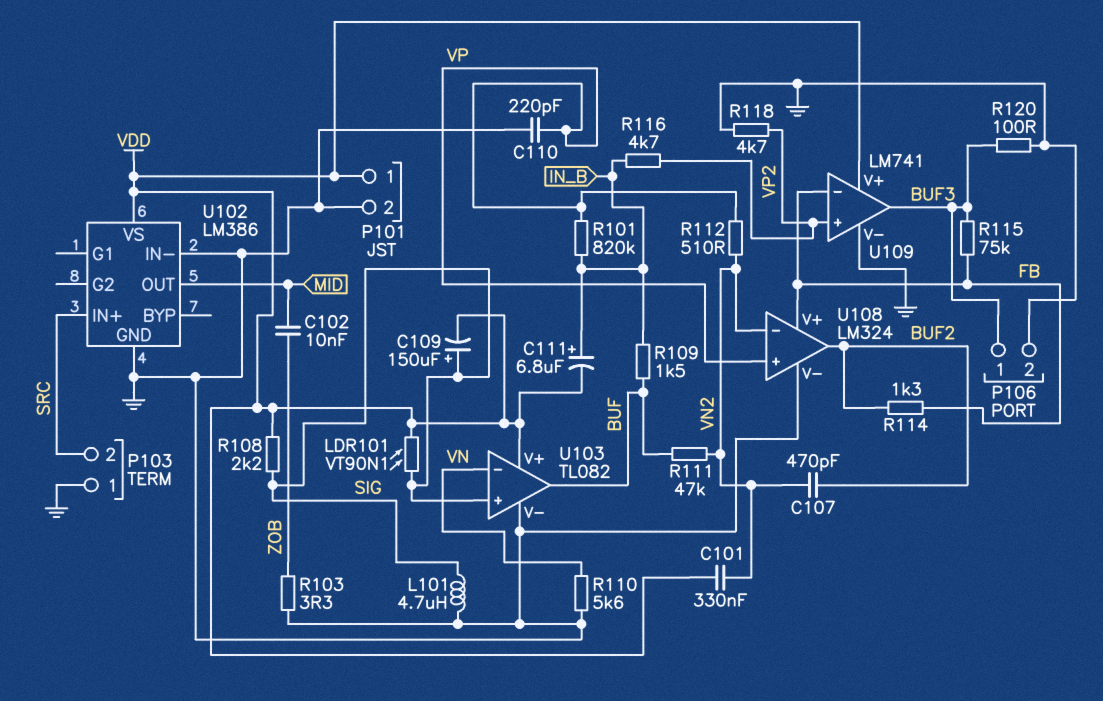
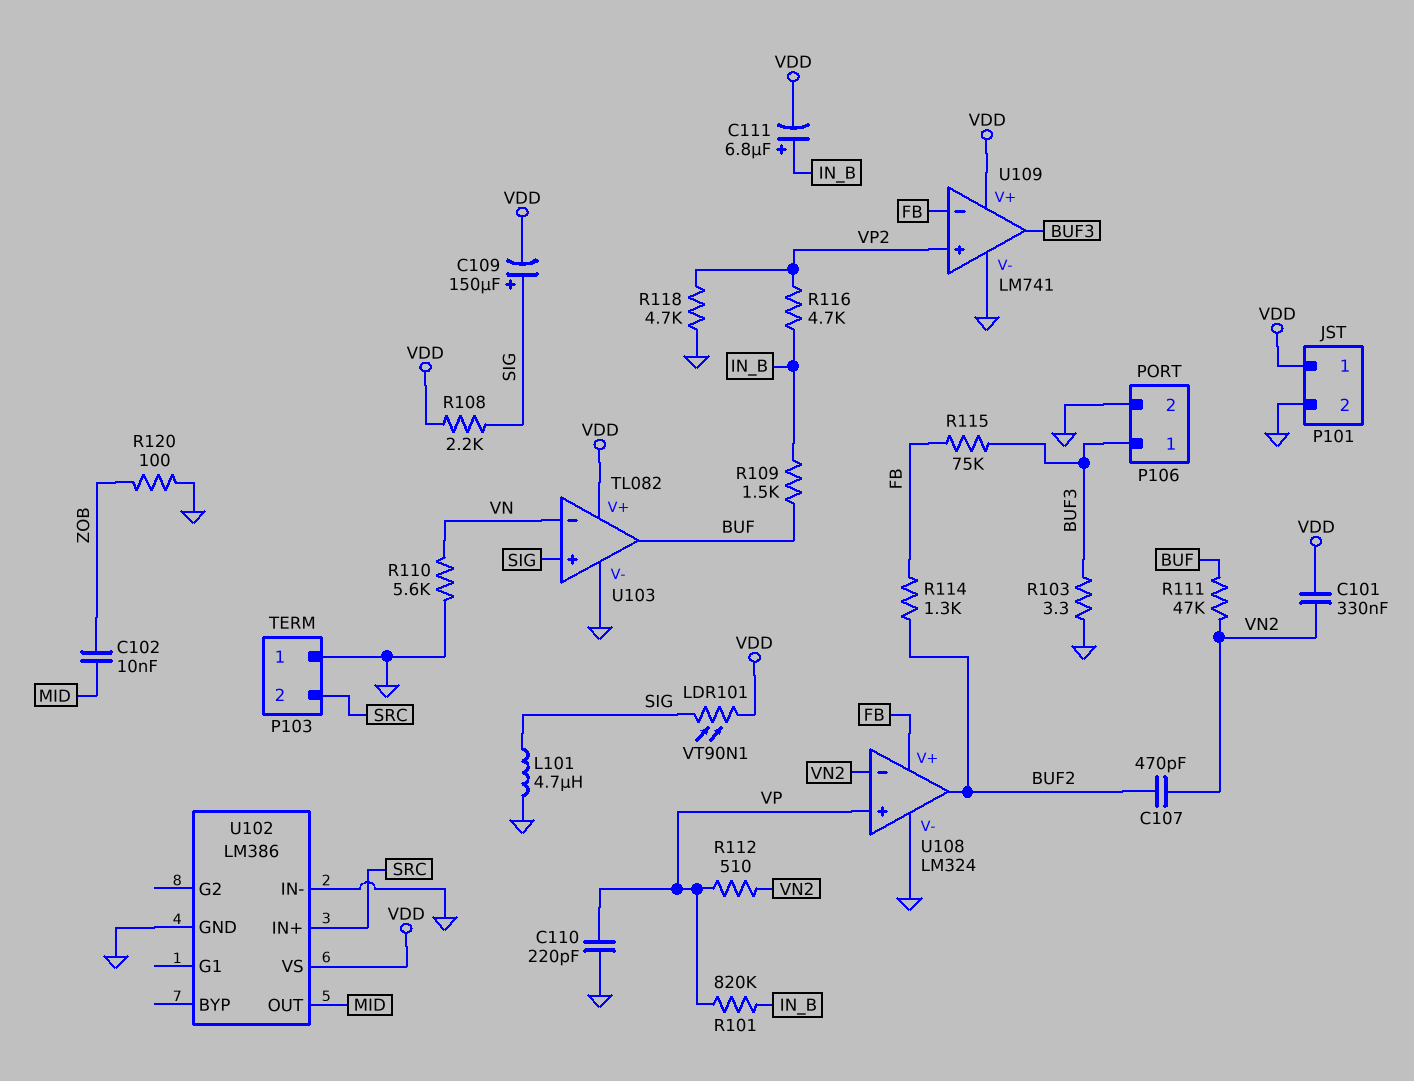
R103: 3.3 (GND, ZOB) -> 3.3 (BUF3, GND)
R120: 100 (BUF3, GND) -> 100 (GND, ZOB)

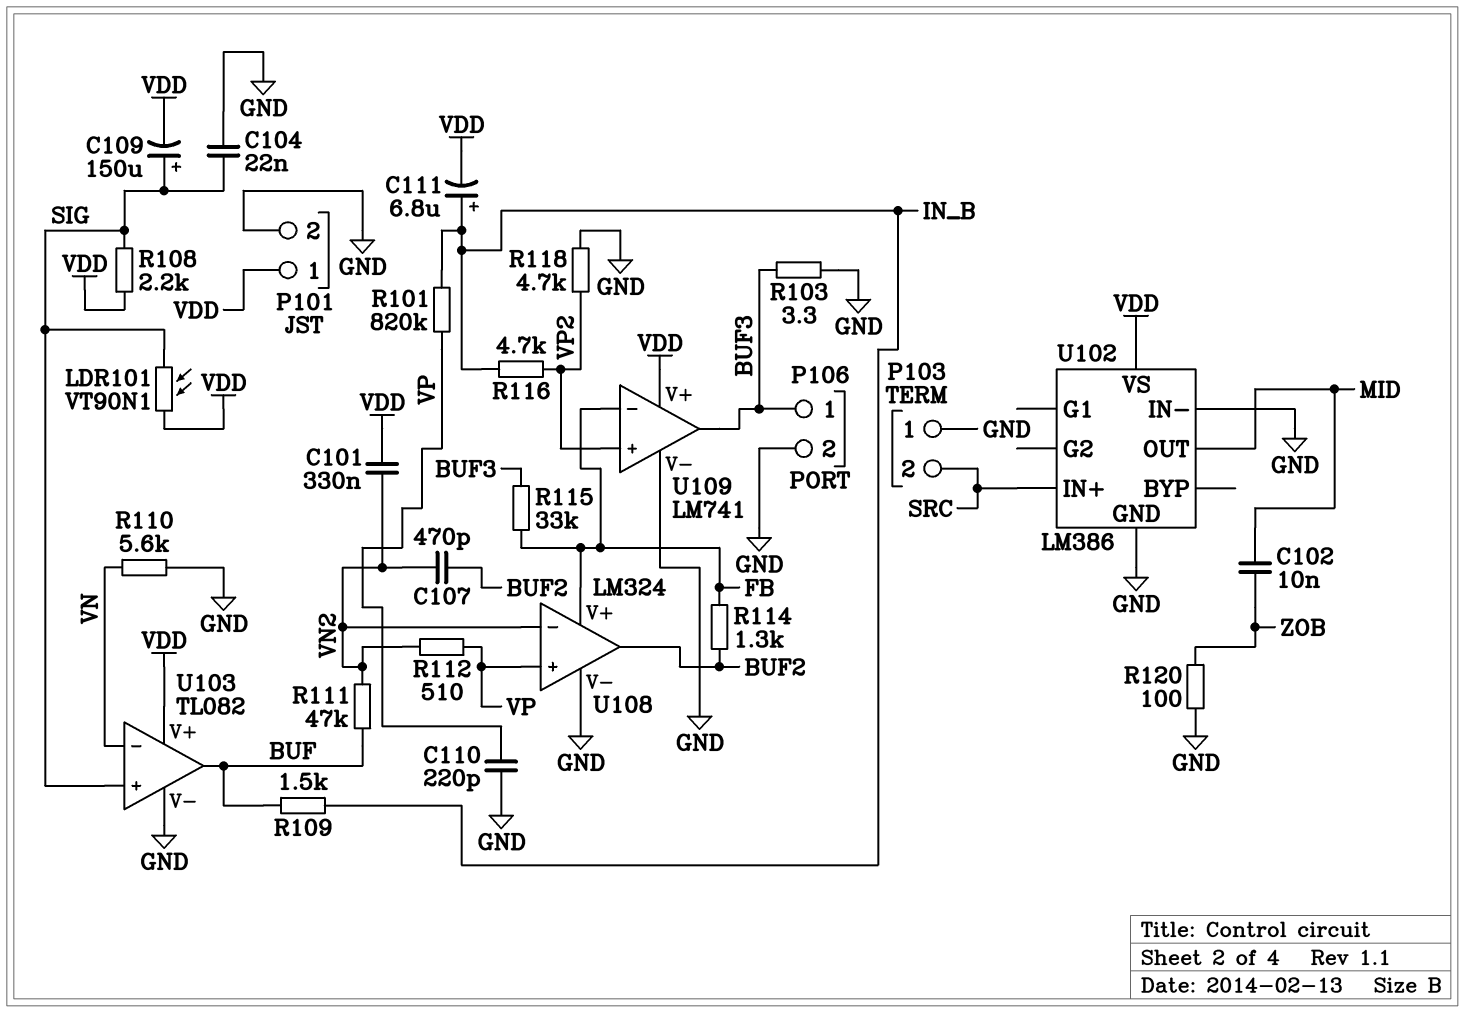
C104: none -> 22nF (GND, SIG)
L101: 4.7uH (GND, SIG) -> none
R115: 75k (BUF3, FB) -> 33k (BUF3, FB)

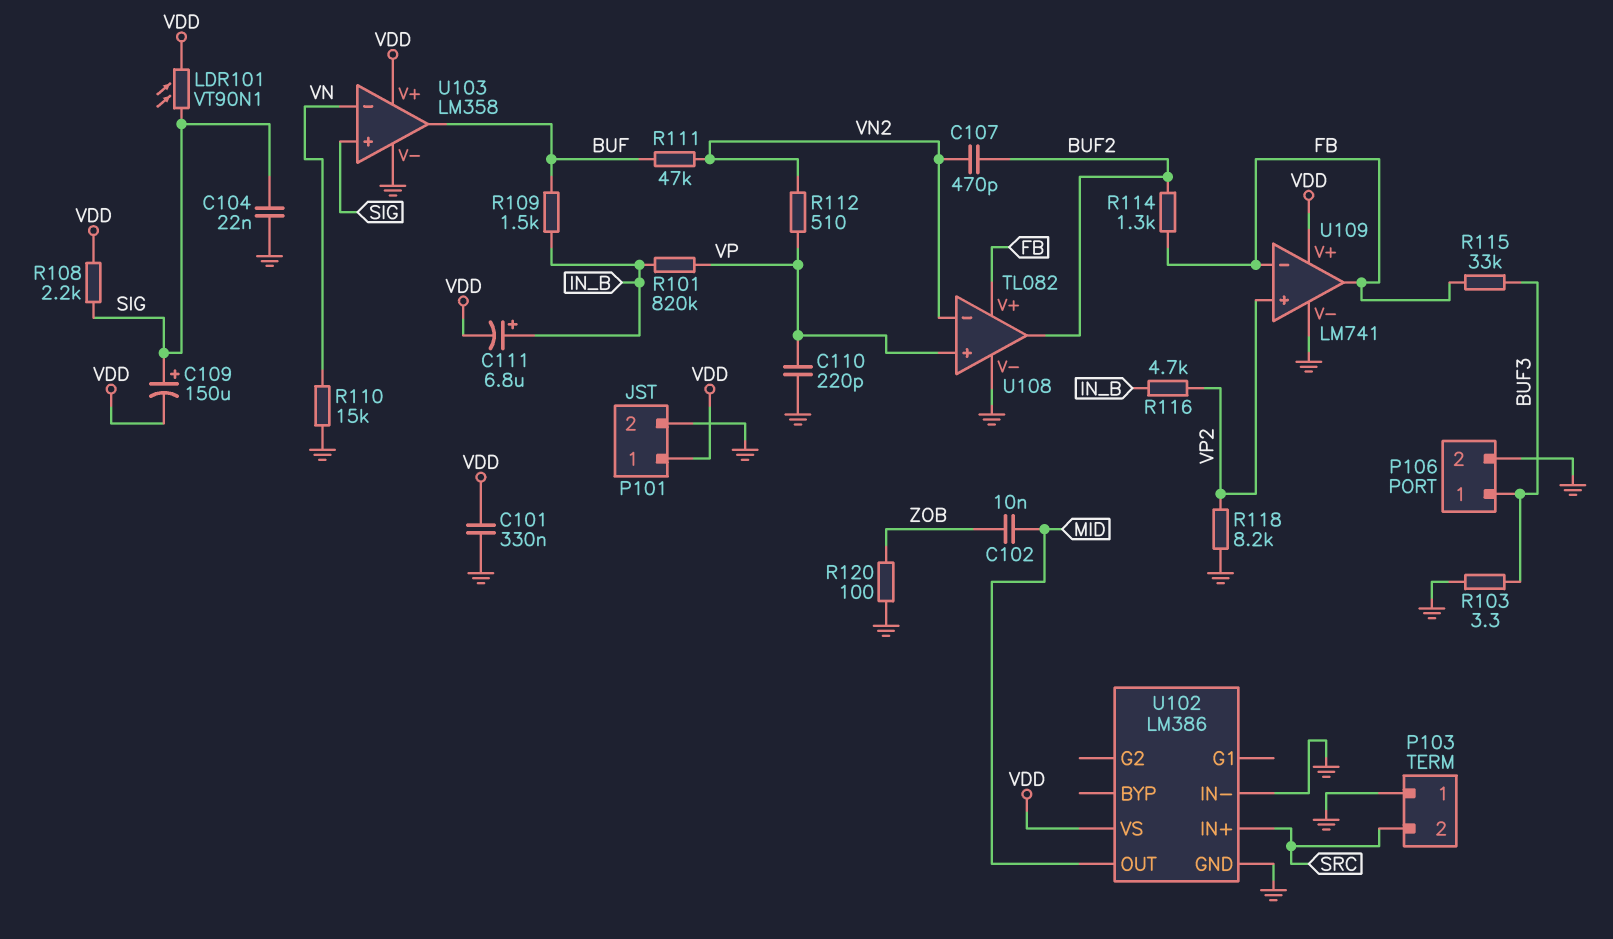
C101: 330nF (VDD, VN2) -> 330nF (GND, VDD)
R110: 5.6k (GND, VN) -> 15k (GND, VN)
R118: 4.7k (GND, VP2) -> 8.2k (GND, VP2)
U103: TL082 -> LM358
U108: LM324 -> TL082
U109 pin out: BUF3 -> FB

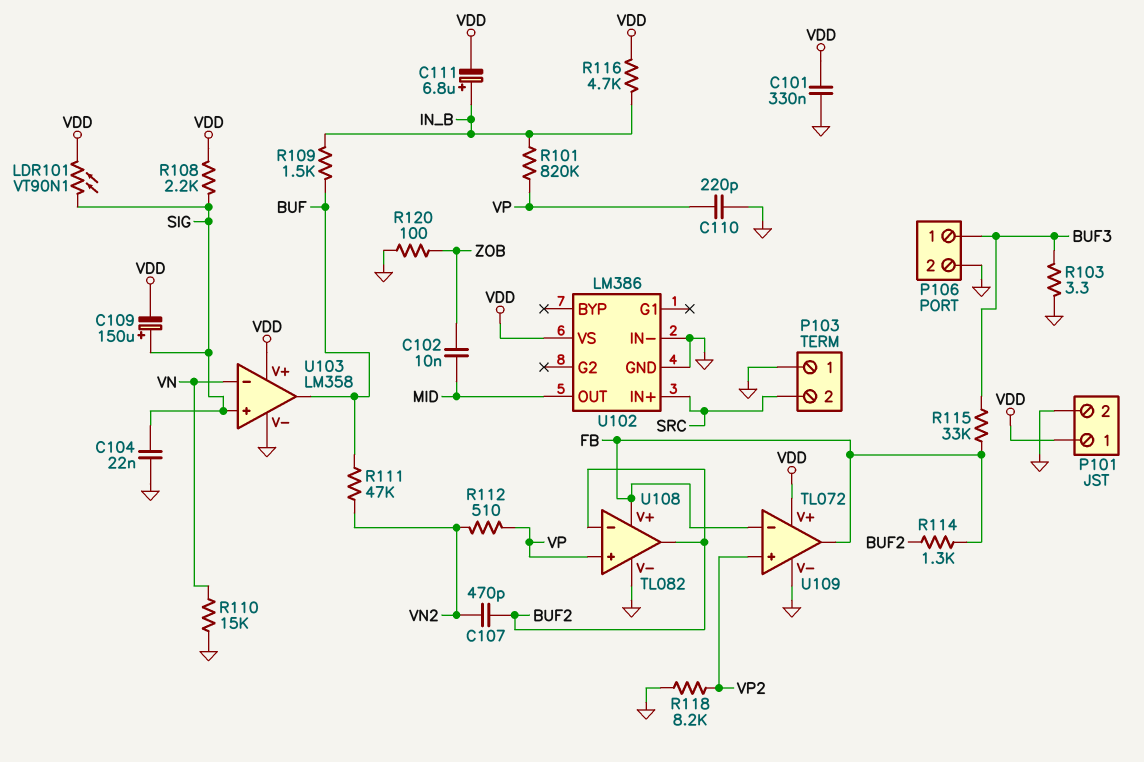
R116: 4.7k (IN_B, VP2) -> 4.7k (IN_B, VDD)
U108 pin in-: VN2 -> BUF2
U109: LM741 -> TL072

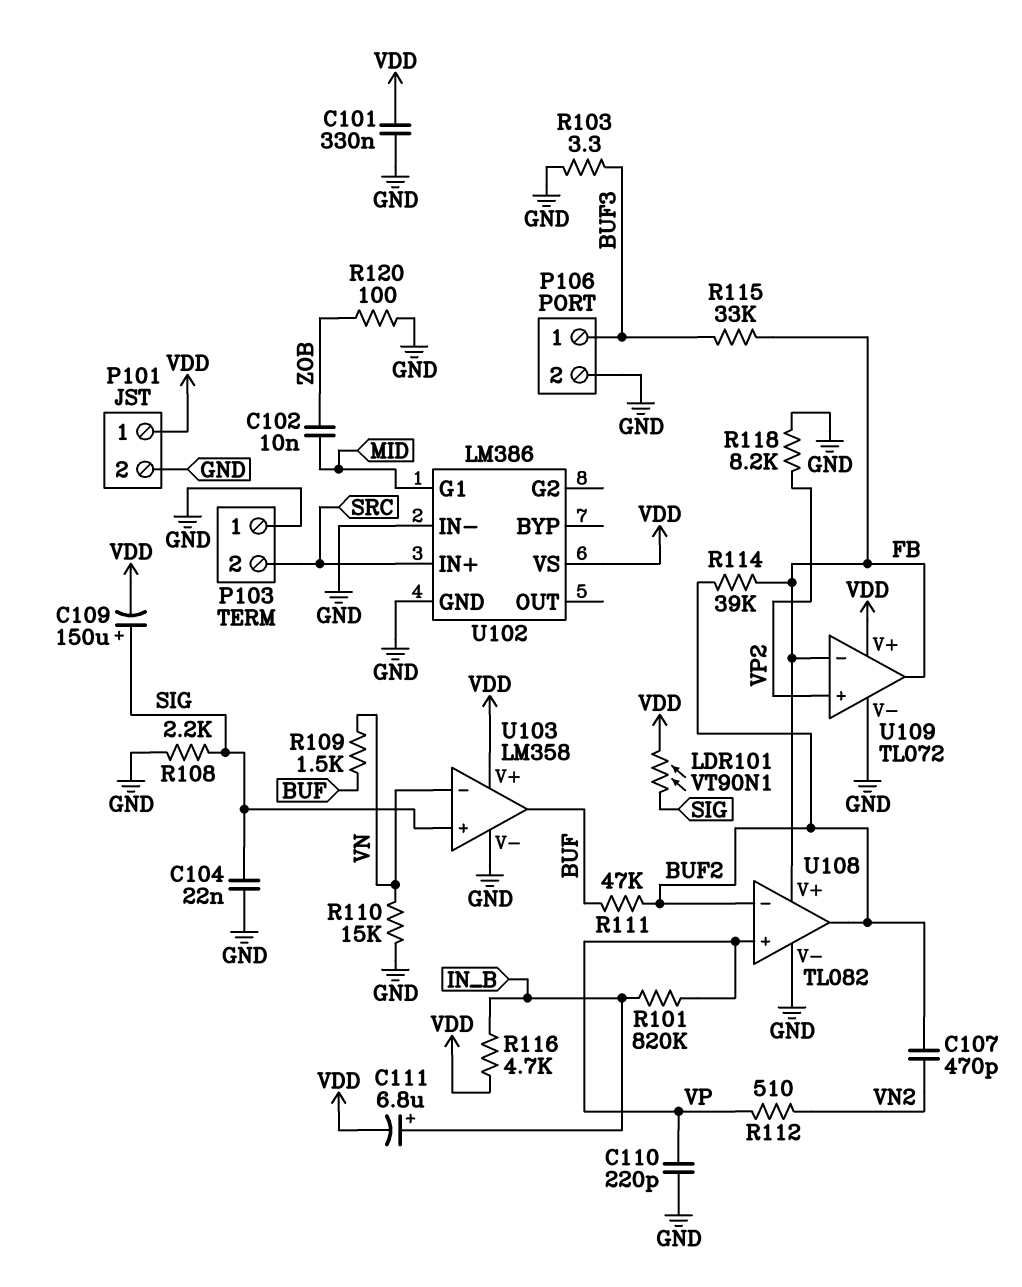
R108: 2.2k (SIG, VDD) -> 2.2k (GND, SIG)
R109: 1.5k (BUF, IN_B) -> 1.5k (BUF, VN)
R111: 47k (BUF, VN2) -> 47k (BUF, BUF2)
R114: 1.3k (BUF2, FB) -> 39k (BUF2, FB)
U102 pin G1: none -> MID
U102 pin OUT: MID -> none

